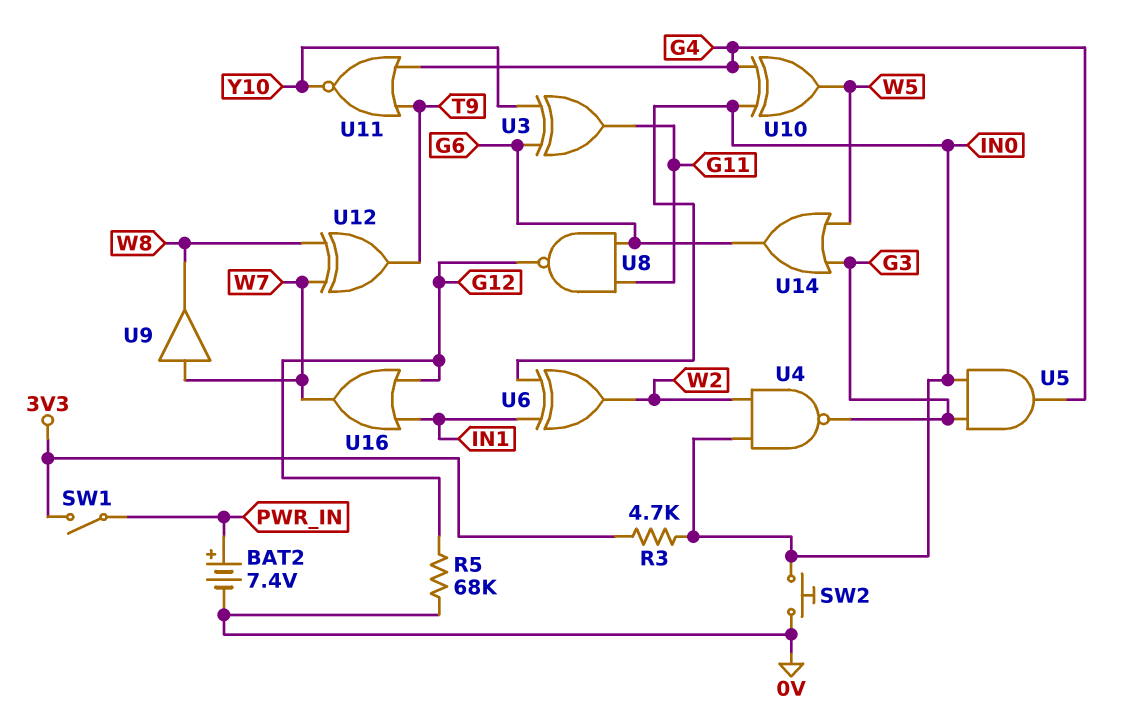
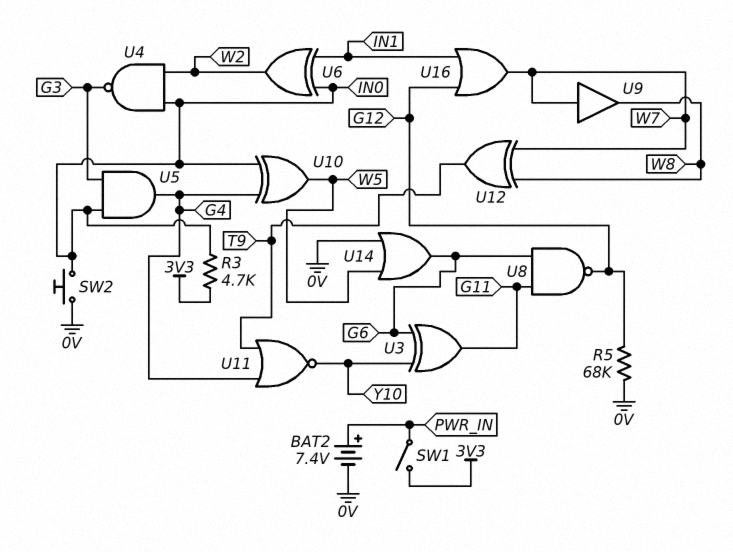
U14: OR (in G3, in W5, out G6) -> OR (in 0V, in W5, out G6)

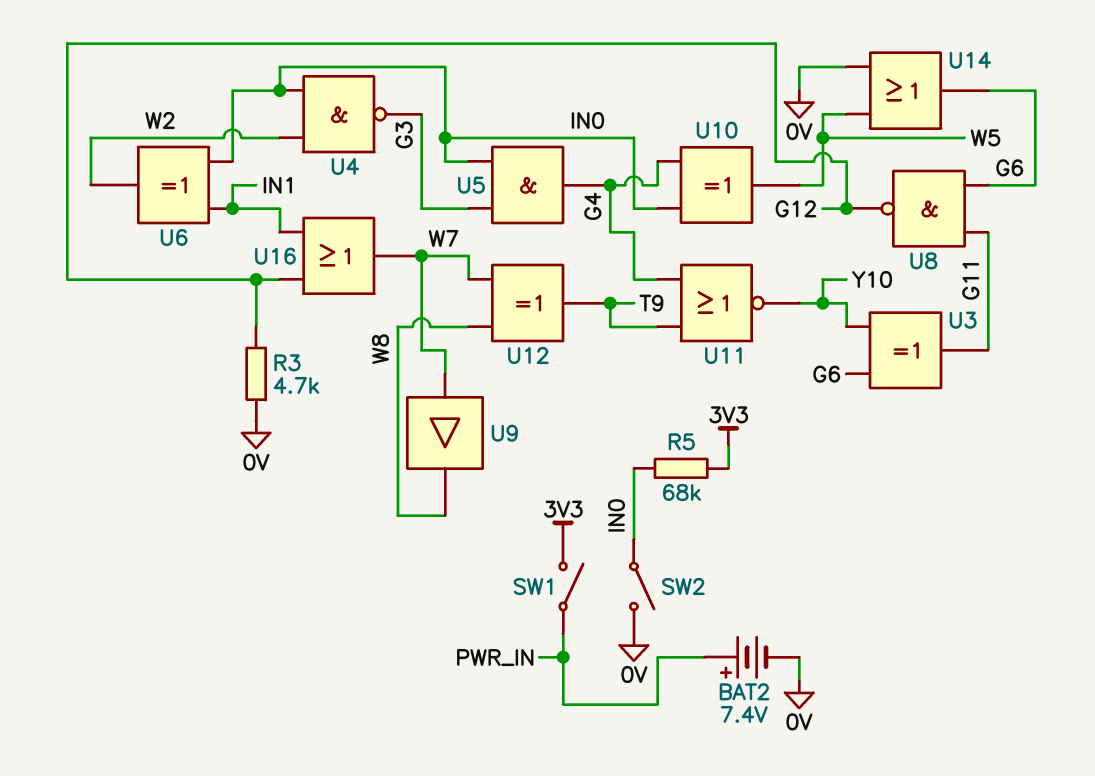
R3: 4.7k (3V3, IN0) -> 4.7k (0V, G12)
R5: 68k (0V, G12) -> 68k (3V3, IN0)
SW2: button (0V, IN0) -> switch (0V, IN0)

